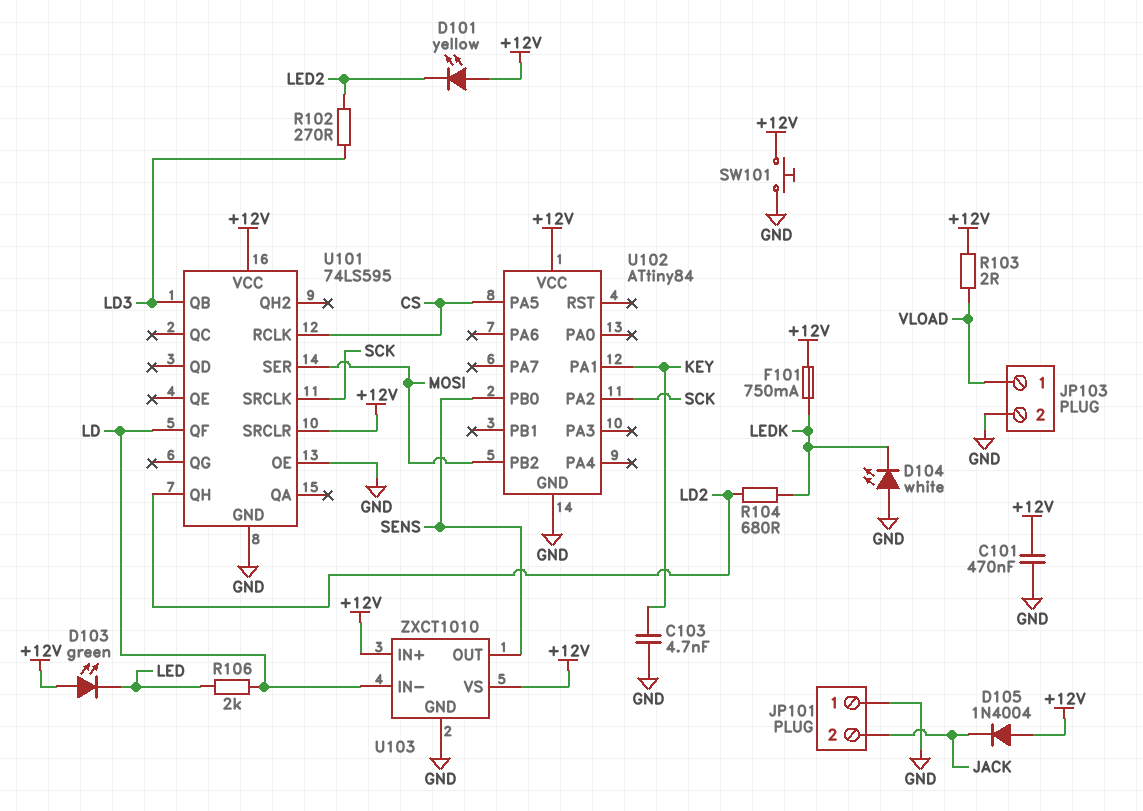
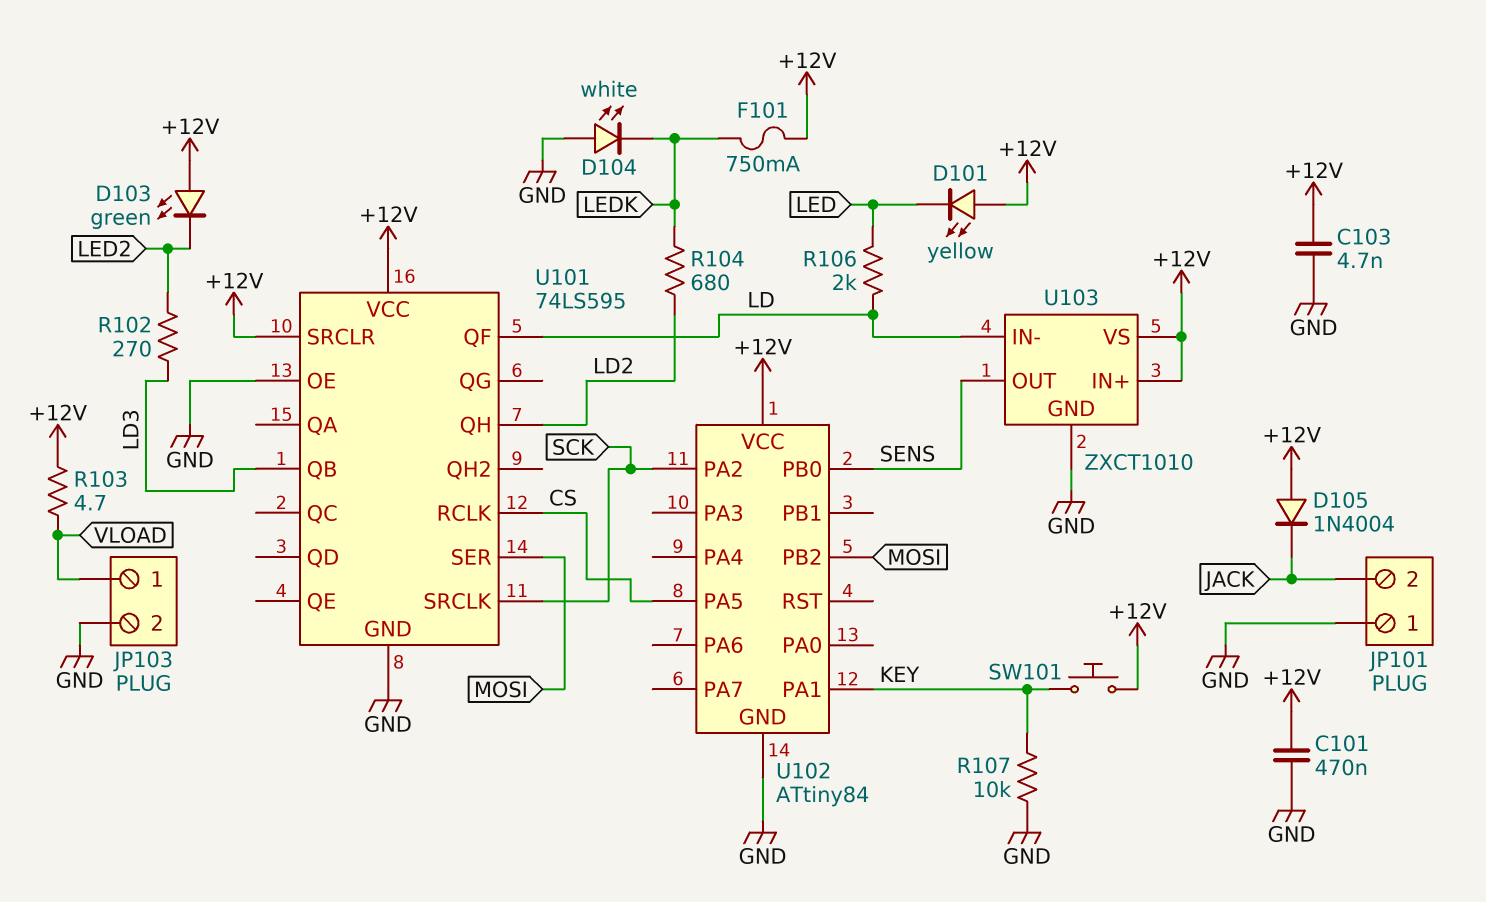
C103: 4.7nF (GND, KEY) -> 4.7nF (+12V, GND)
D101: LED yellow (A +12V, K LED2) -> LED yellow (A +12V, K LED)
D103: LED green (A +12V, K LED) -> LED green (A +12V, K LED2)
R103: 2 (+12V, VLOAD) -> 4.7 (+12V, VLOAD)
R107: none -> 10k (GND, KEY)
SW101: button (+12V, GND) -> button (+12V, KEY)

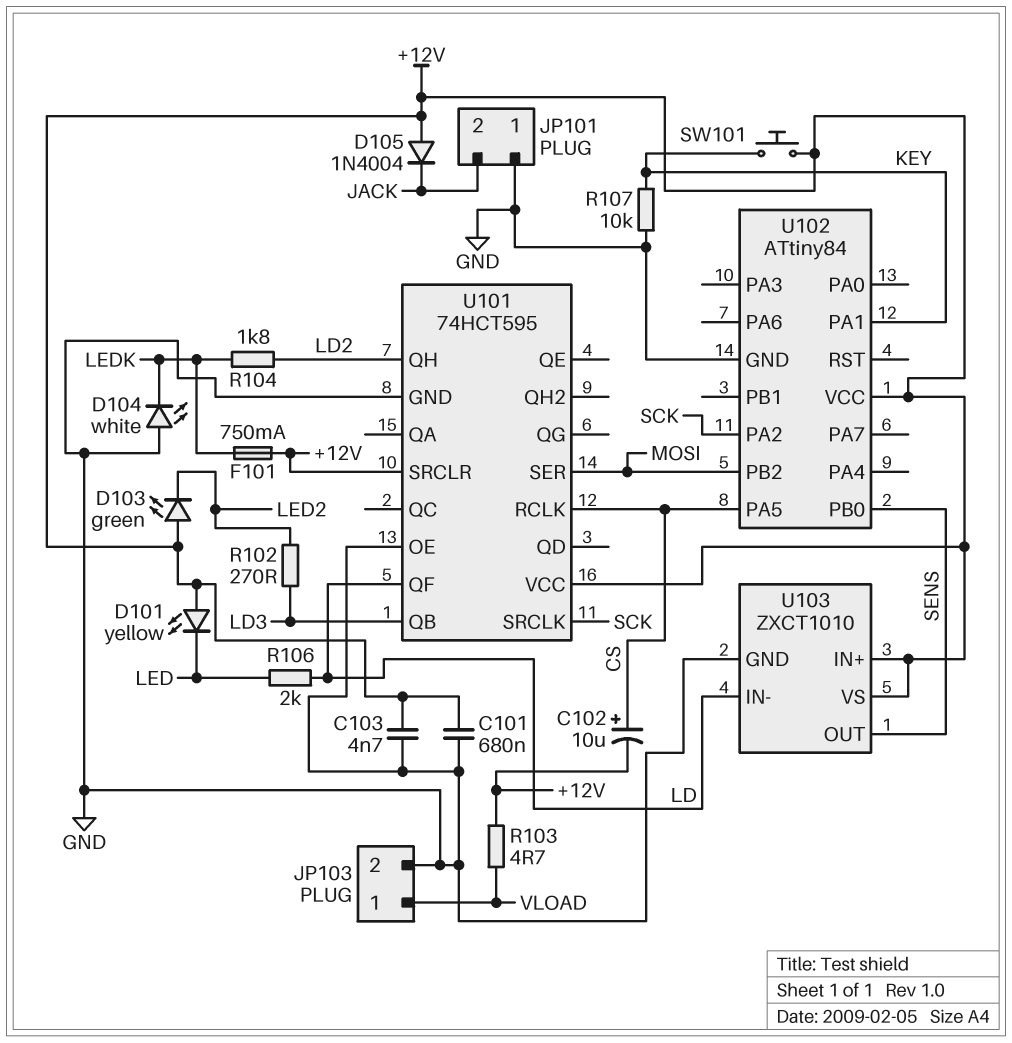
C101: 470nF (+12V, GND) -> 680nF (+12V, GND)
C102: none -> 10uF (plus CS, minus +12V)
R104: 680 (LD2, LEDK) -> 1.8k (LD2, LEDK)
U101: 74LS595 -> 74HCT595

